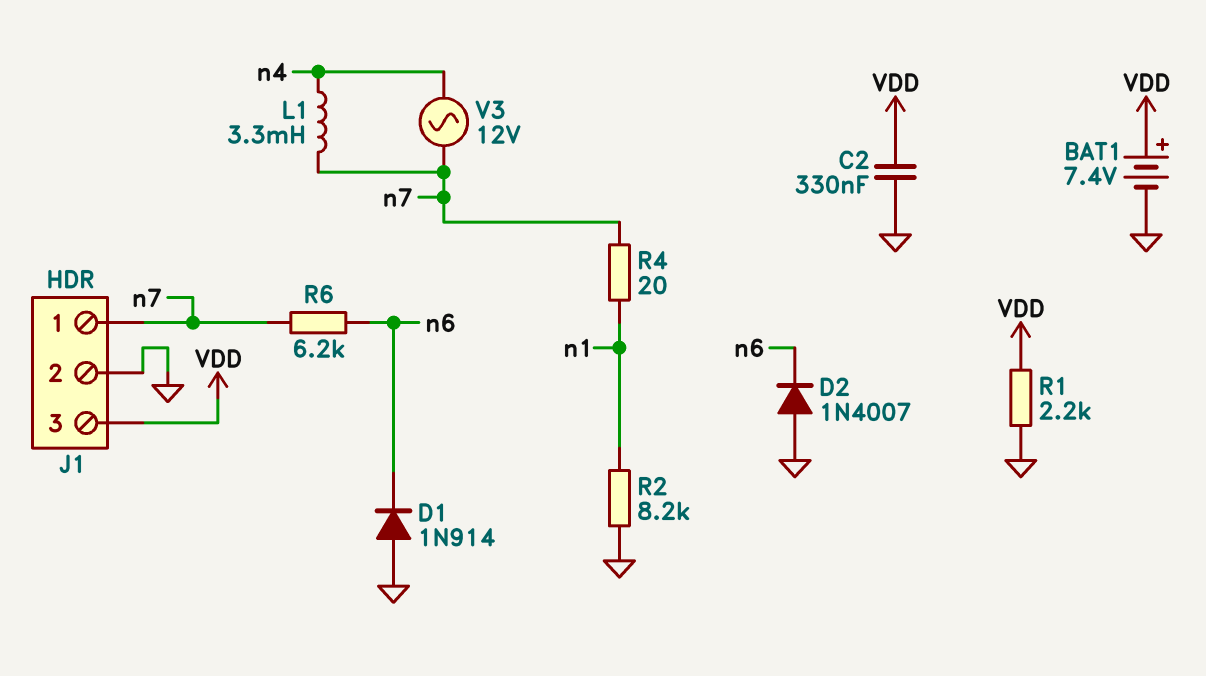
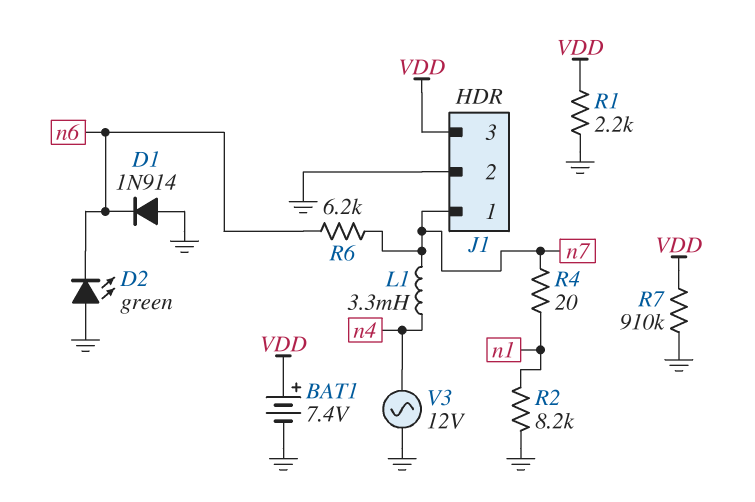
C2: 330nF (GND, VDD) -> none
D2: diode 1N4007 (A GND, K n6) -> LED green (A GND, K n6)
R7: none -> 910k (GND, VDD)
V3: AC 12V (n4, n7) -> AC 12V (GND, n4)

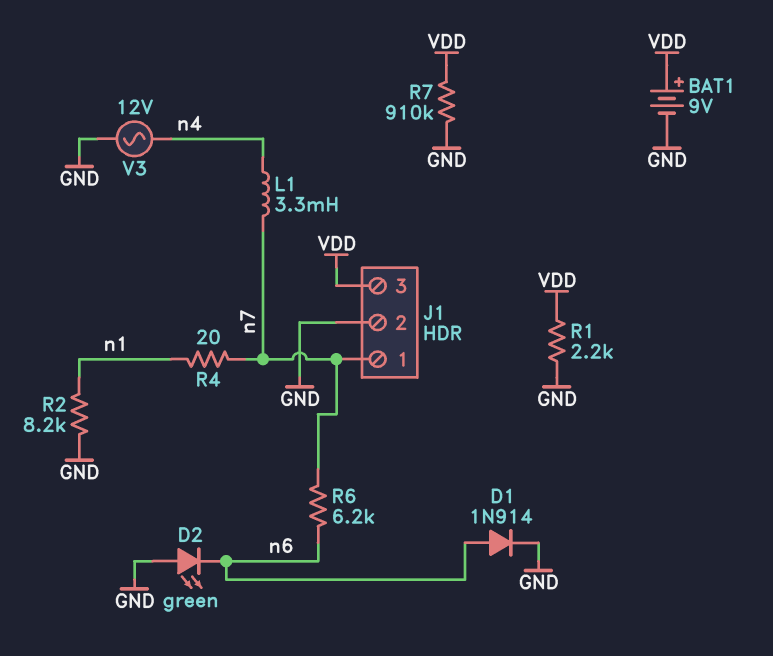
BAT1: 7.4V (plus VDD, minus GND) -> 9V (plus VDD, minus GND)
D1: diode 1N914 (A GND, K n6) -> diode 1N914 (A n6, K GND)

